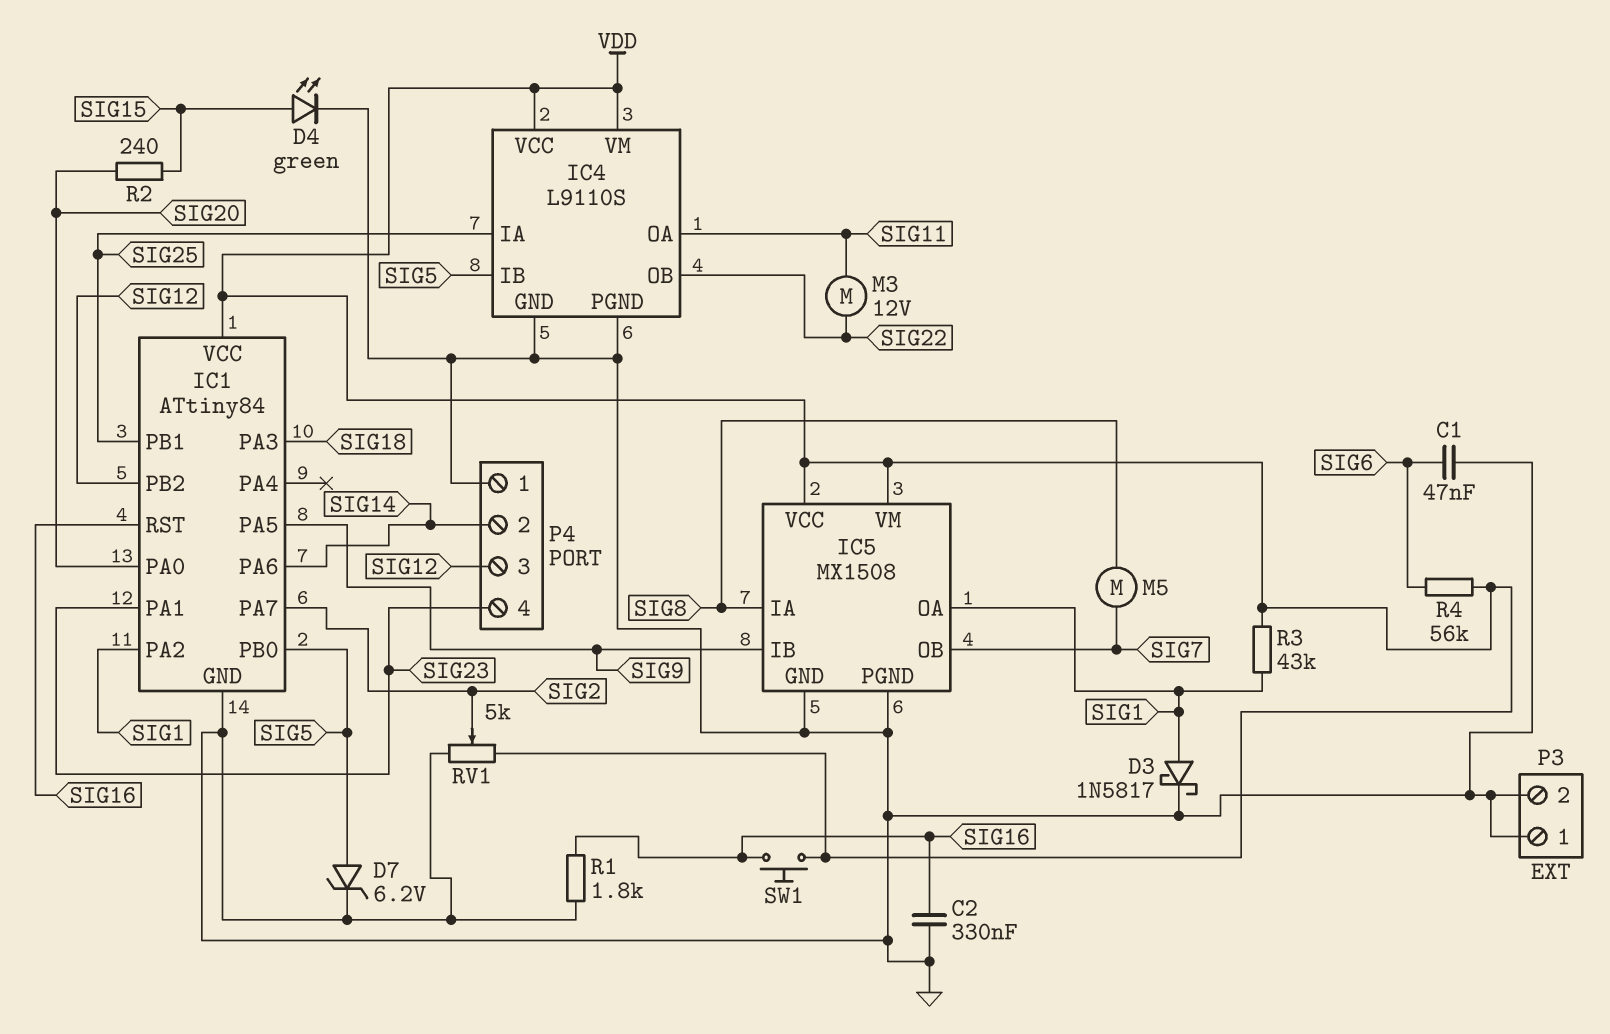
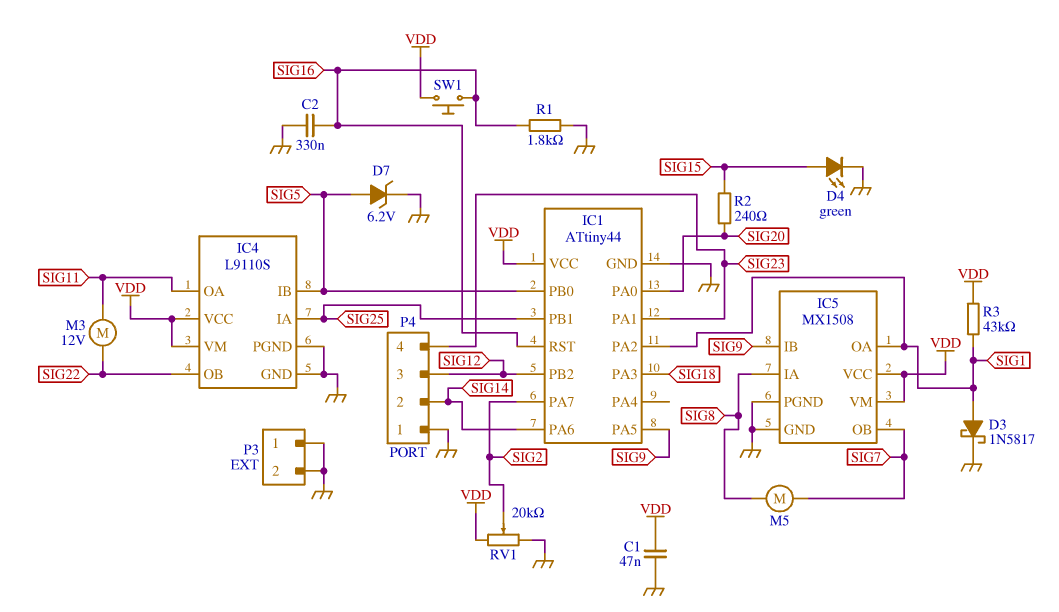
C1: 47nF (GND, SIG6) -> 47nF (GND, VDD)
IC1: ATtiny84 -> ATtiny44
R4: 56k (SIG6, VDD) -> none
RV1: 5k (GND, VDD, wiper SIG2) -> 20k (GND, VDD, wiper SIG2)

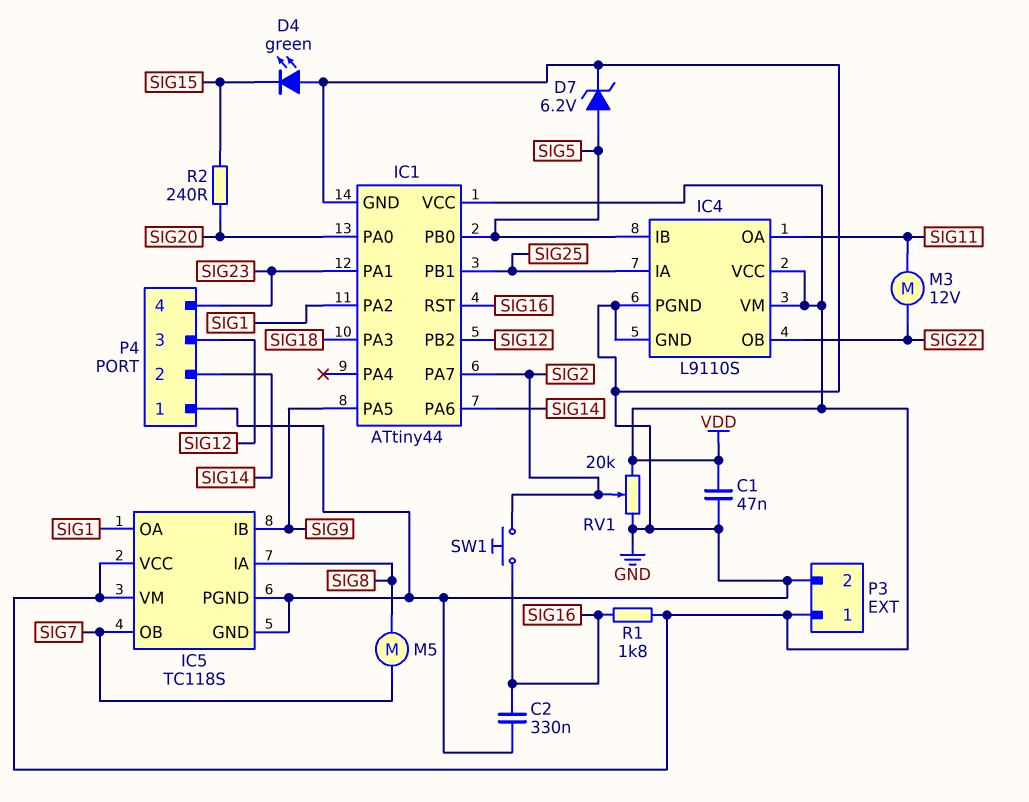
D3: schottky 1N5817 (A SIG1, K GND) -> none
D4: LED green (A SIG15, K GND) -> LED green (A GND, K SIG15)
IC5: MX1508 -> TC118S
P3 pin 1: GND -> VDD
R1: 1.8k (GND, SIG16) -> 1.8k (SIG16, VDD)
R3: 43k (SIG1, VDD) -> none
SW1: button (SIG16, VDD) -> button (SIG2, SIG16)

